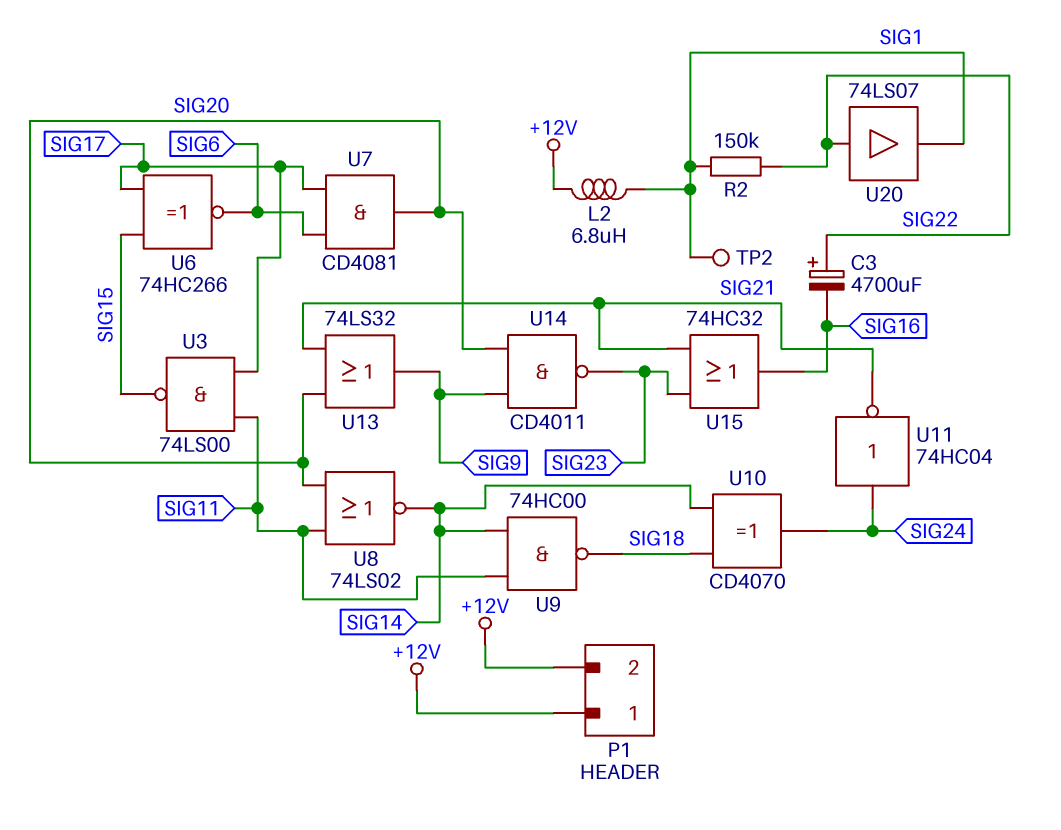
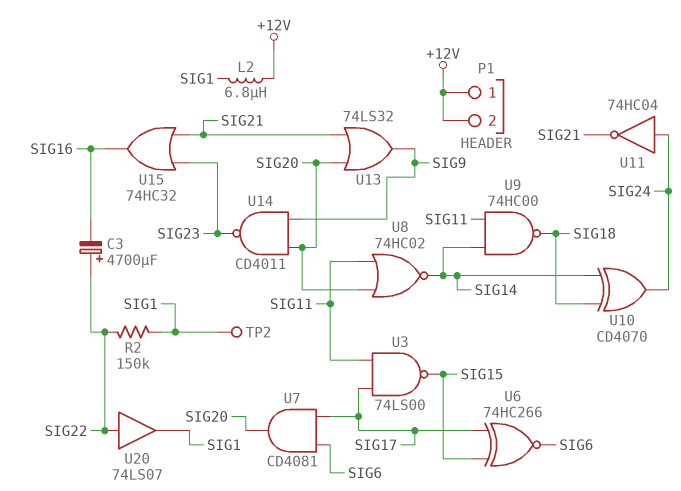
U8: NOR 74LS02 (in SIG11, in SIG20, out SIG14) -> NOR 74HC02 (in SIG11, in SIG20, out SIG14)

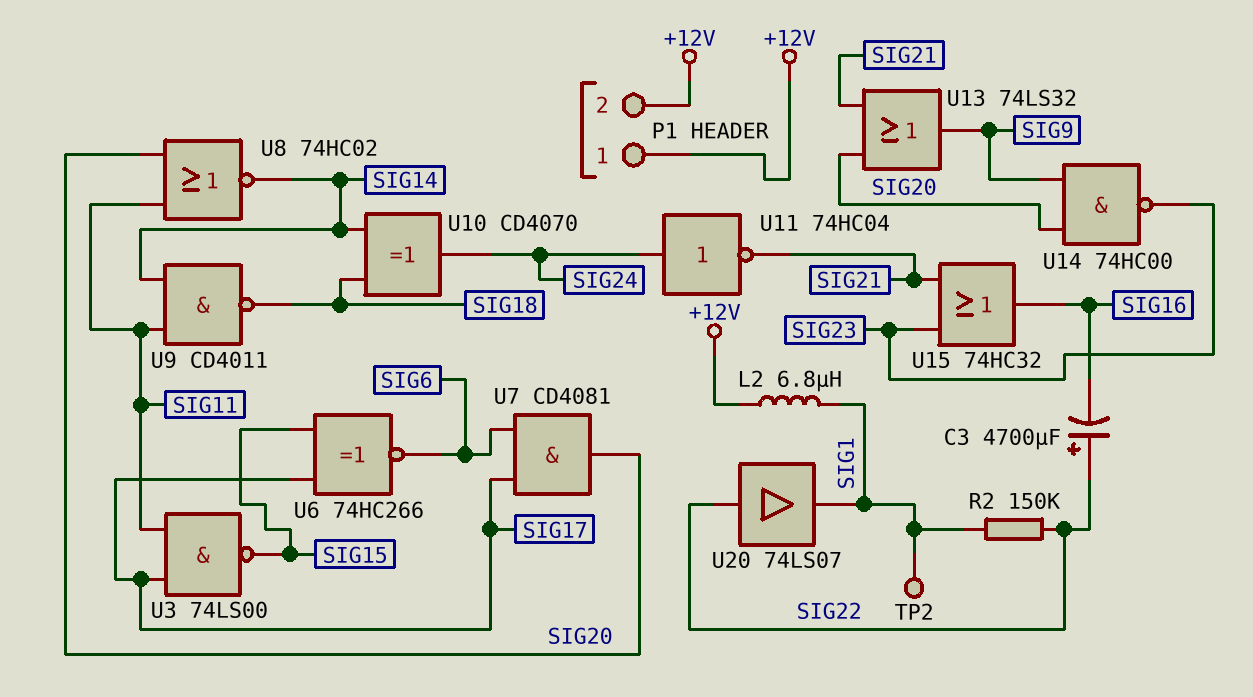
U9: NAND 74HC00 (in SIG11, in SIG14, out SIG18) -> NAND CD4011 (in SIG11, in SIG14, out SIG18)
U14: NAND CD4011 (in SIG9, in SIG20, out SIG23) -> NAND 74HC00 (in SIG9, in SIG20, out SIG23)

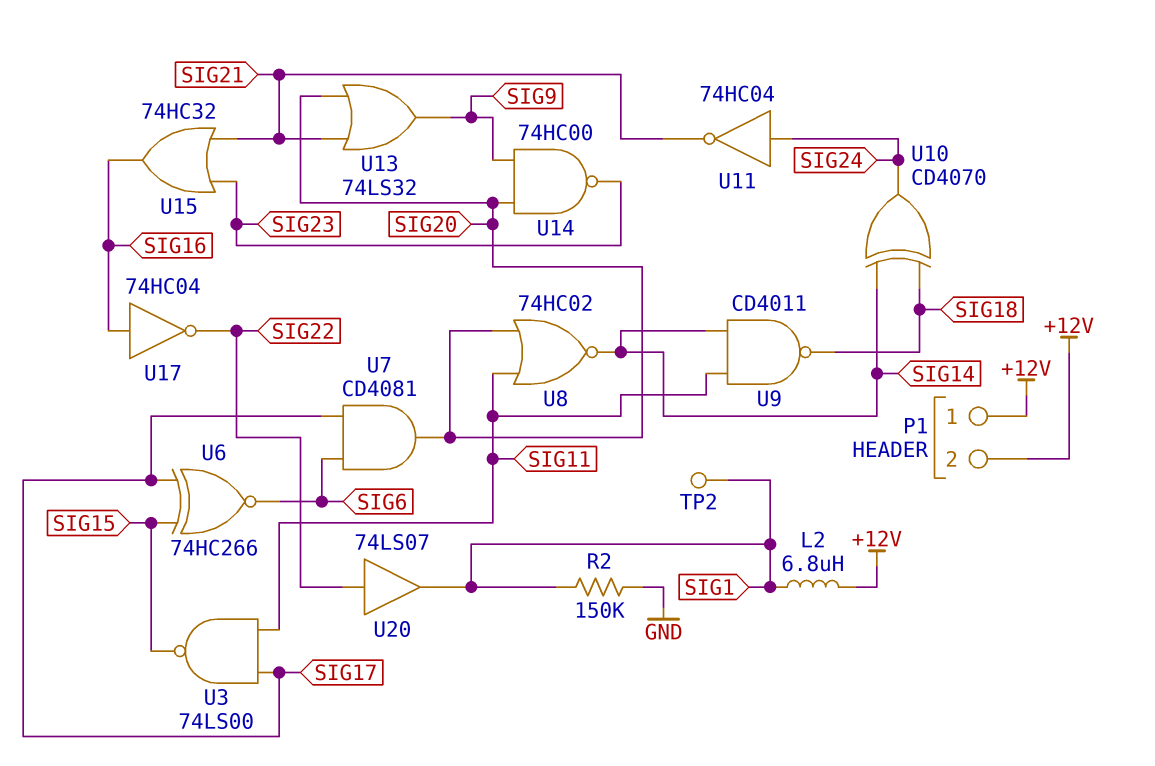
C3: 4700uF (plus SIG22, minus SIG16) -> none
R2: 150k (SIG1, SIG22) -> 150k (GND, SIG1)
U17: none -> NOT 74HC04 (in SIG16, out SIG22)

